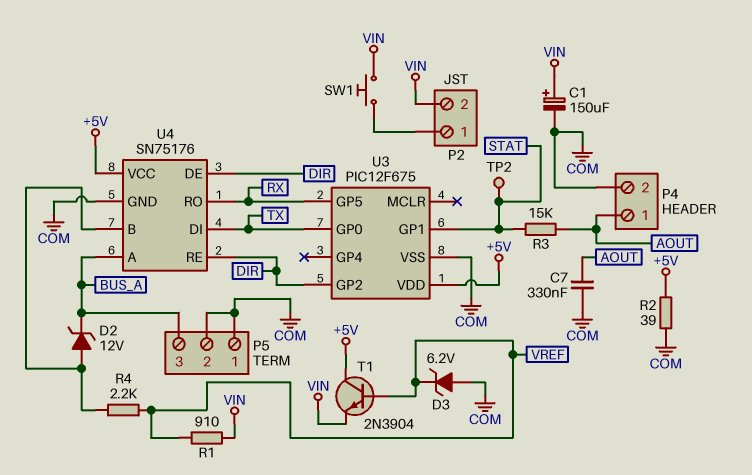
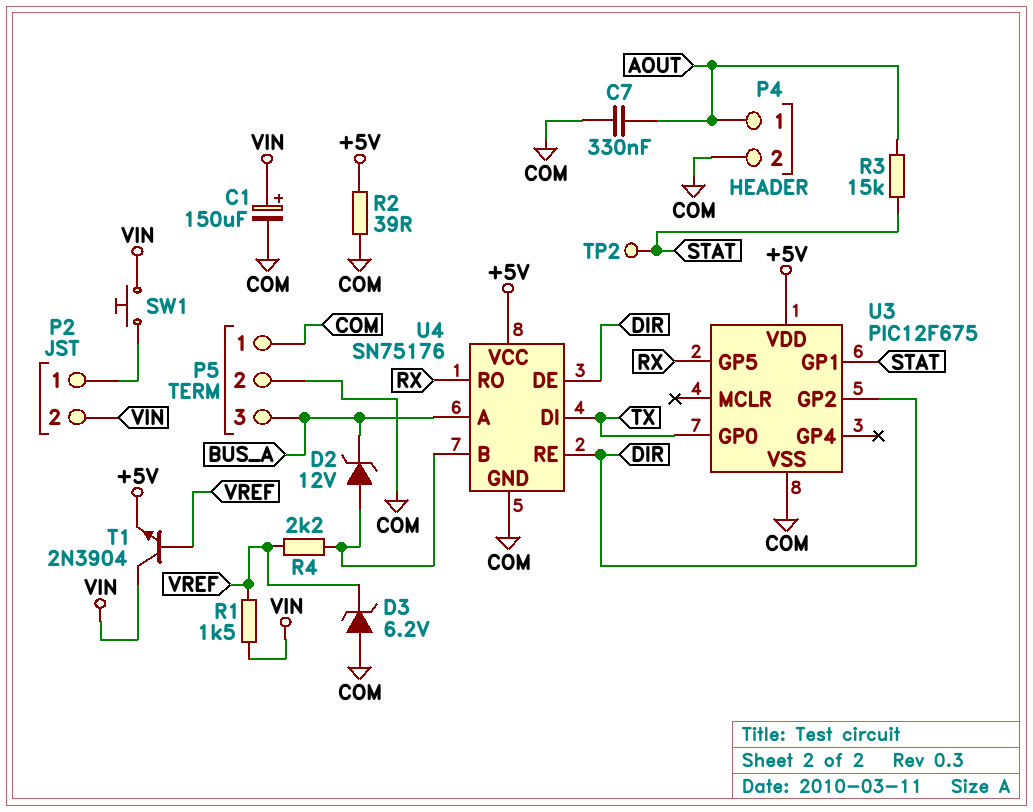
R1: 910 (VIN, VREF) -> 1.5k (VIN, VREF)
T1: NPN 2N3904 (B VREF, C +5V, E VIN) -> NPN 2N3904 (B VREF, C VIN, E +5V)

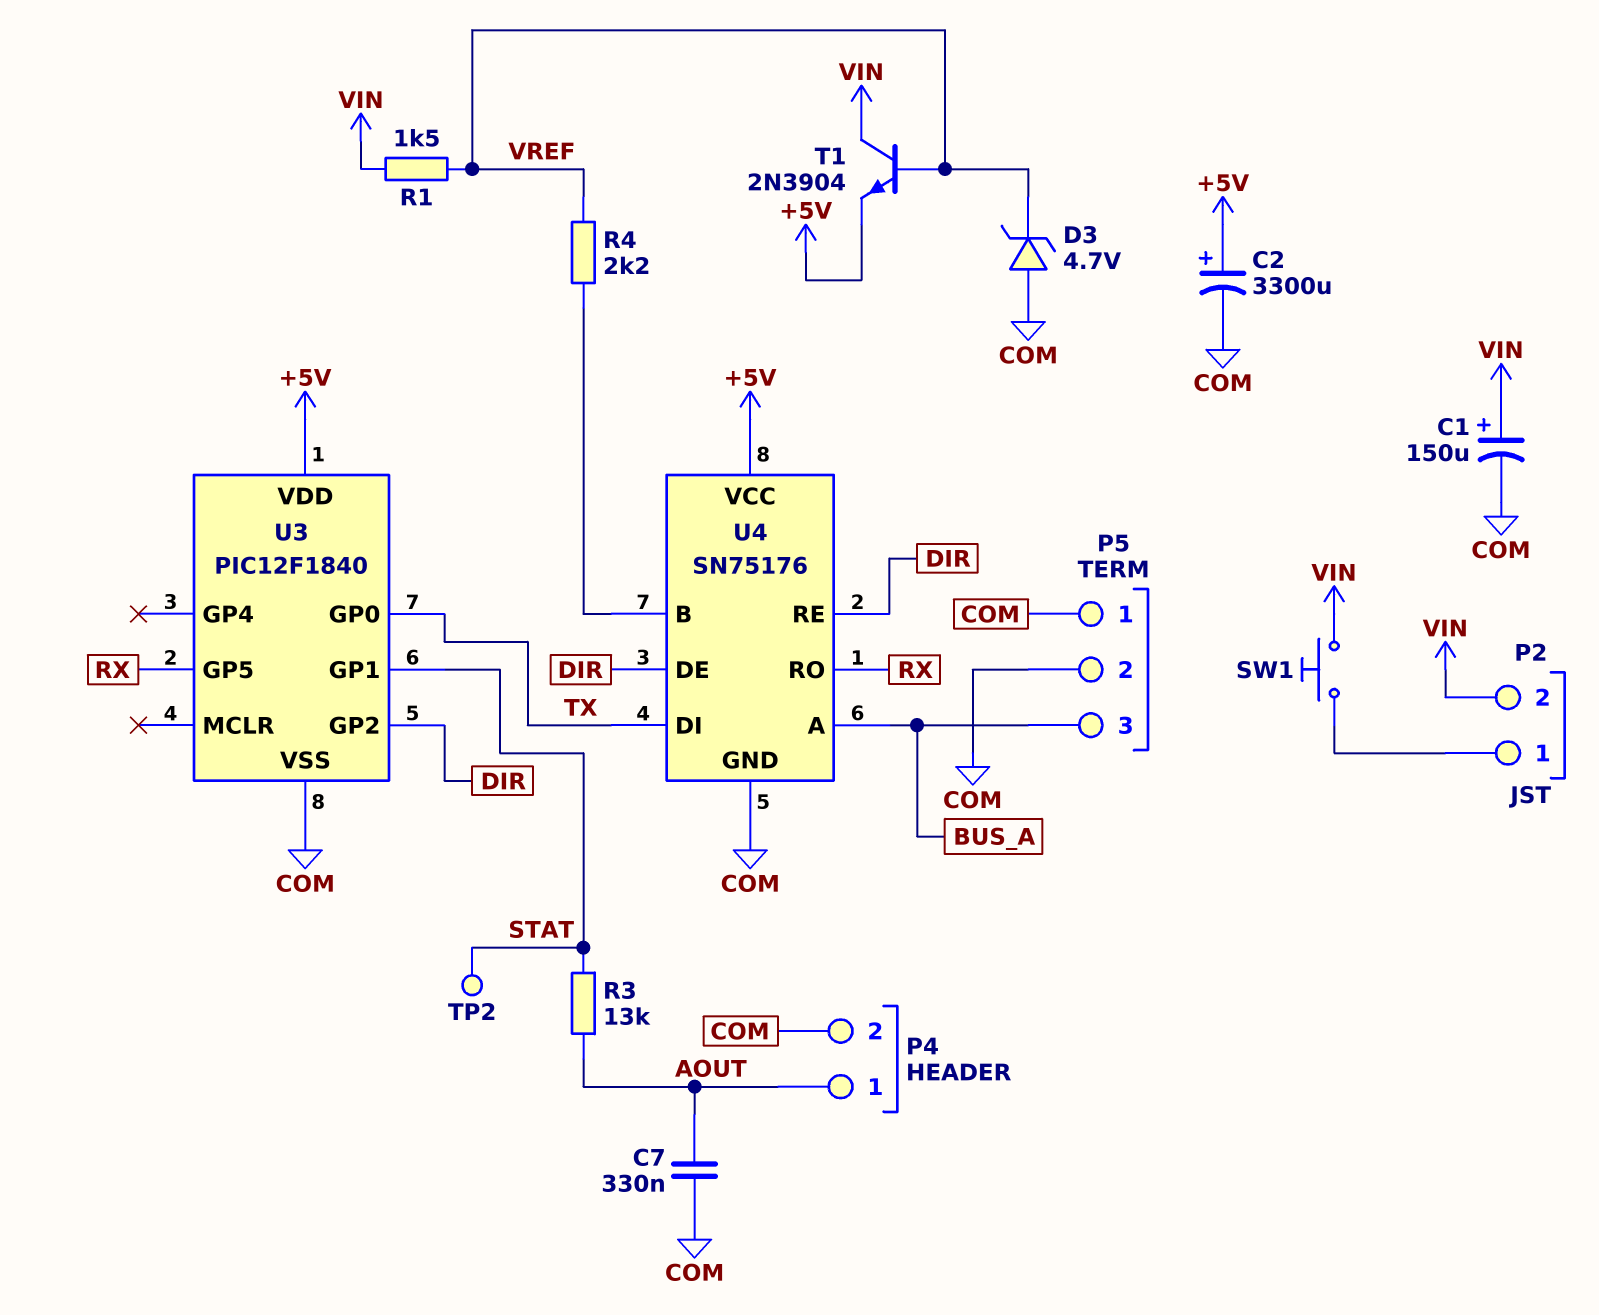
C2: none -> 3300uF (plus +5V, minus COM)
D2: zener 12V (A U4/B, K BUS_A) -> none
D3: zener 6.2V (A COM, K VREF) -> zener 4.7V (A COM, K VREF)
R2: 39 (+5V, COM) -> none
R3: 15k (AOUT, STAT) -> 13k (AOUT, STAT)
U3: PIC12F675 -> PIC12F1840

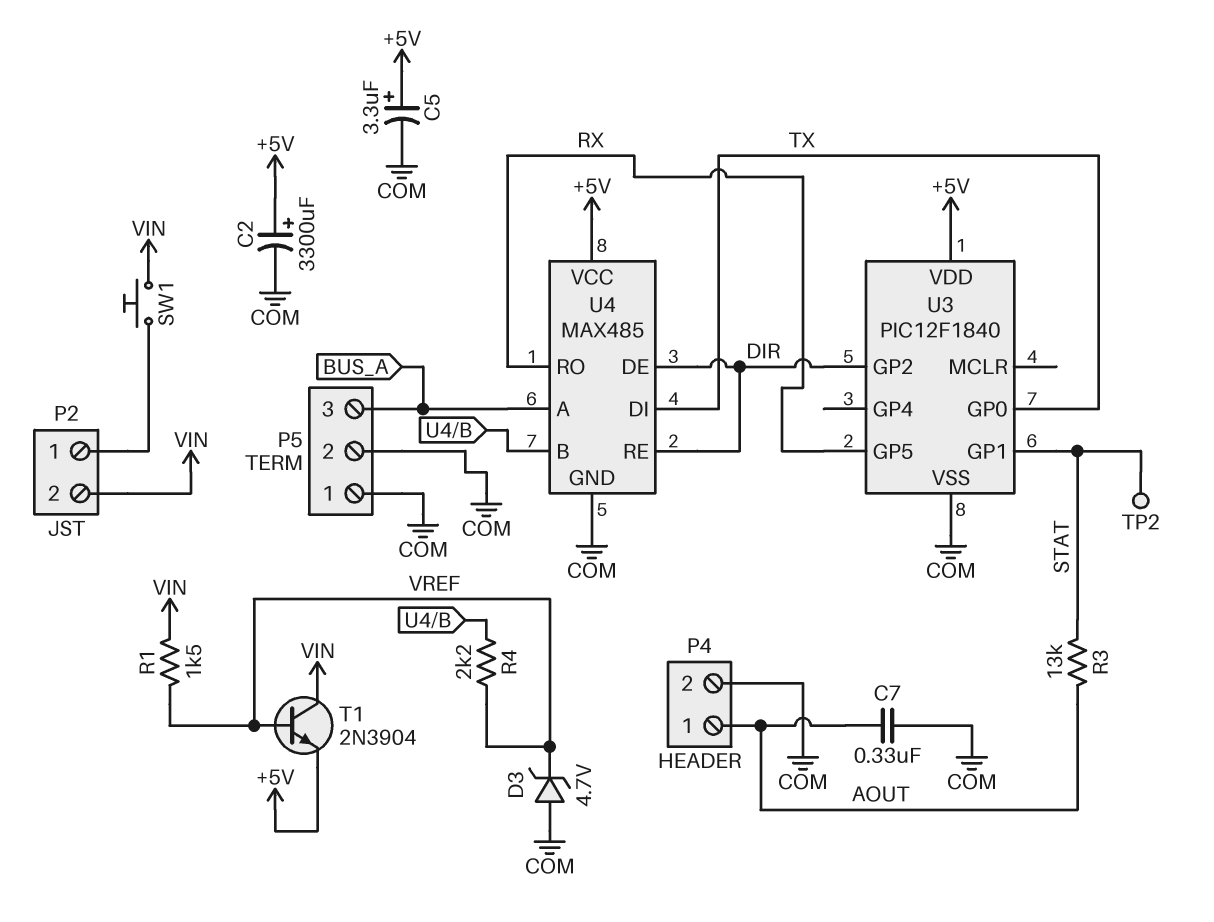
C1: 150uF (plus VIN, minus COM) -> none
C5: none -> 3.3uF (plus +5V, minus COM)
U4: SN75176 -> MAX485

